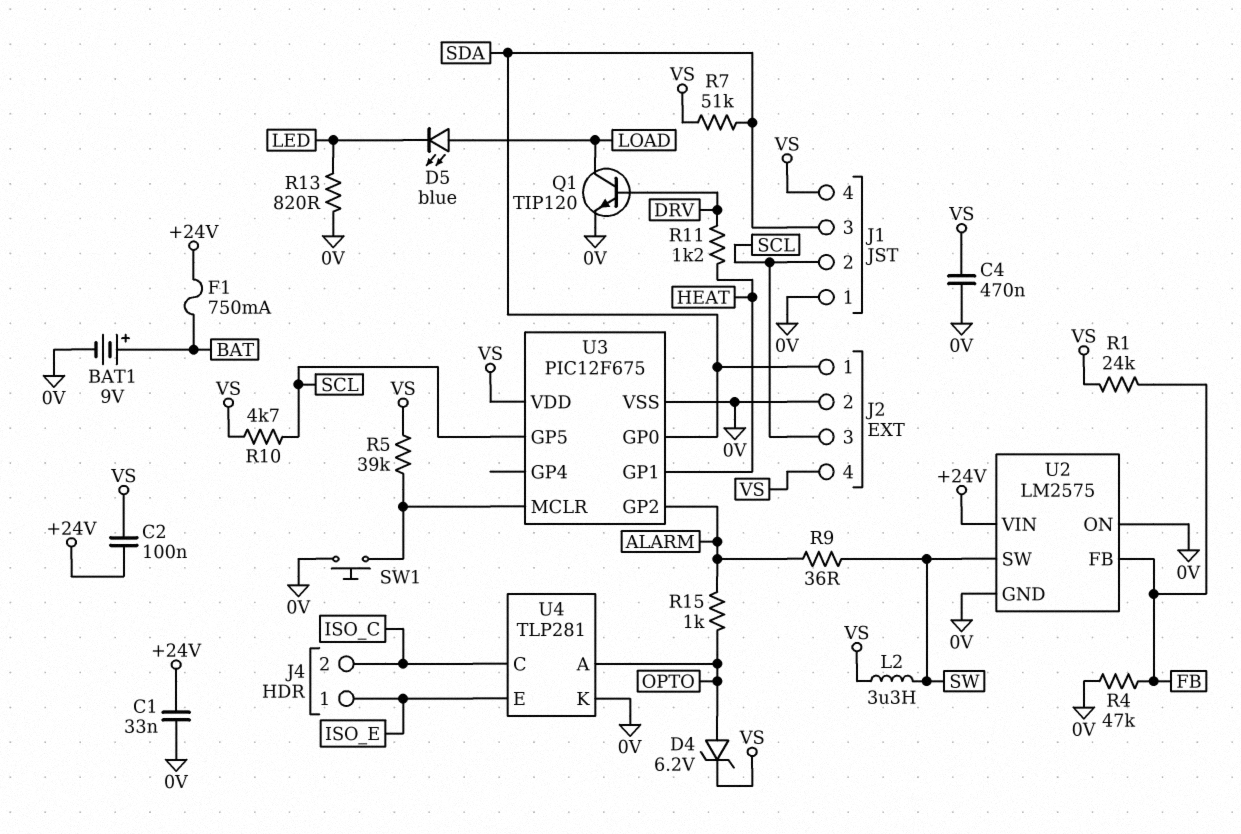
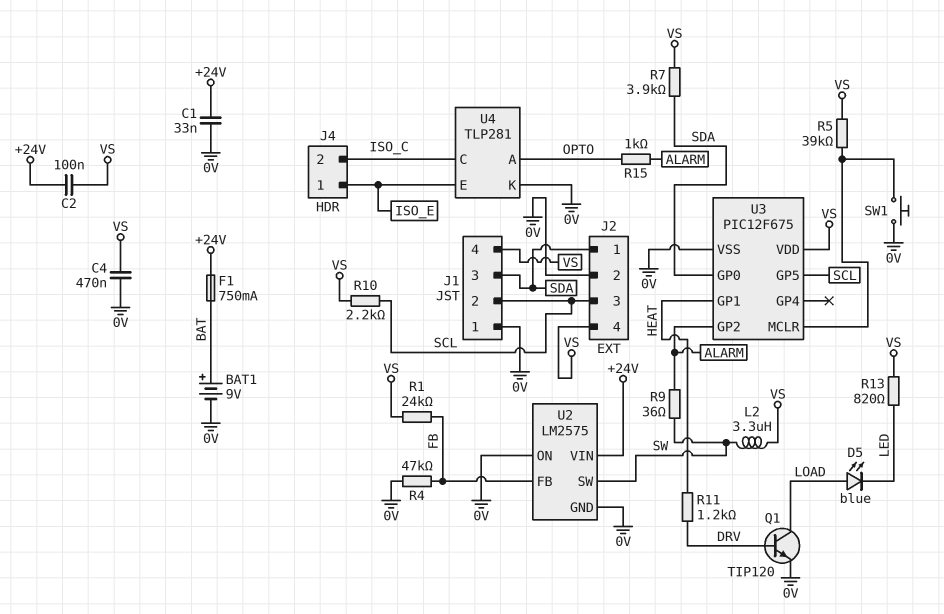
D4: zener 6.2V (A OPTO, K VS) -> none
R7: 51k (SDA, VS) -> 3.9k (SDA, VS)
R10: 4.7k (SCL, VS) -> 2.2k (SCL, VS)
R13: 820 (0V, LED) -> 820 (LED, VS)

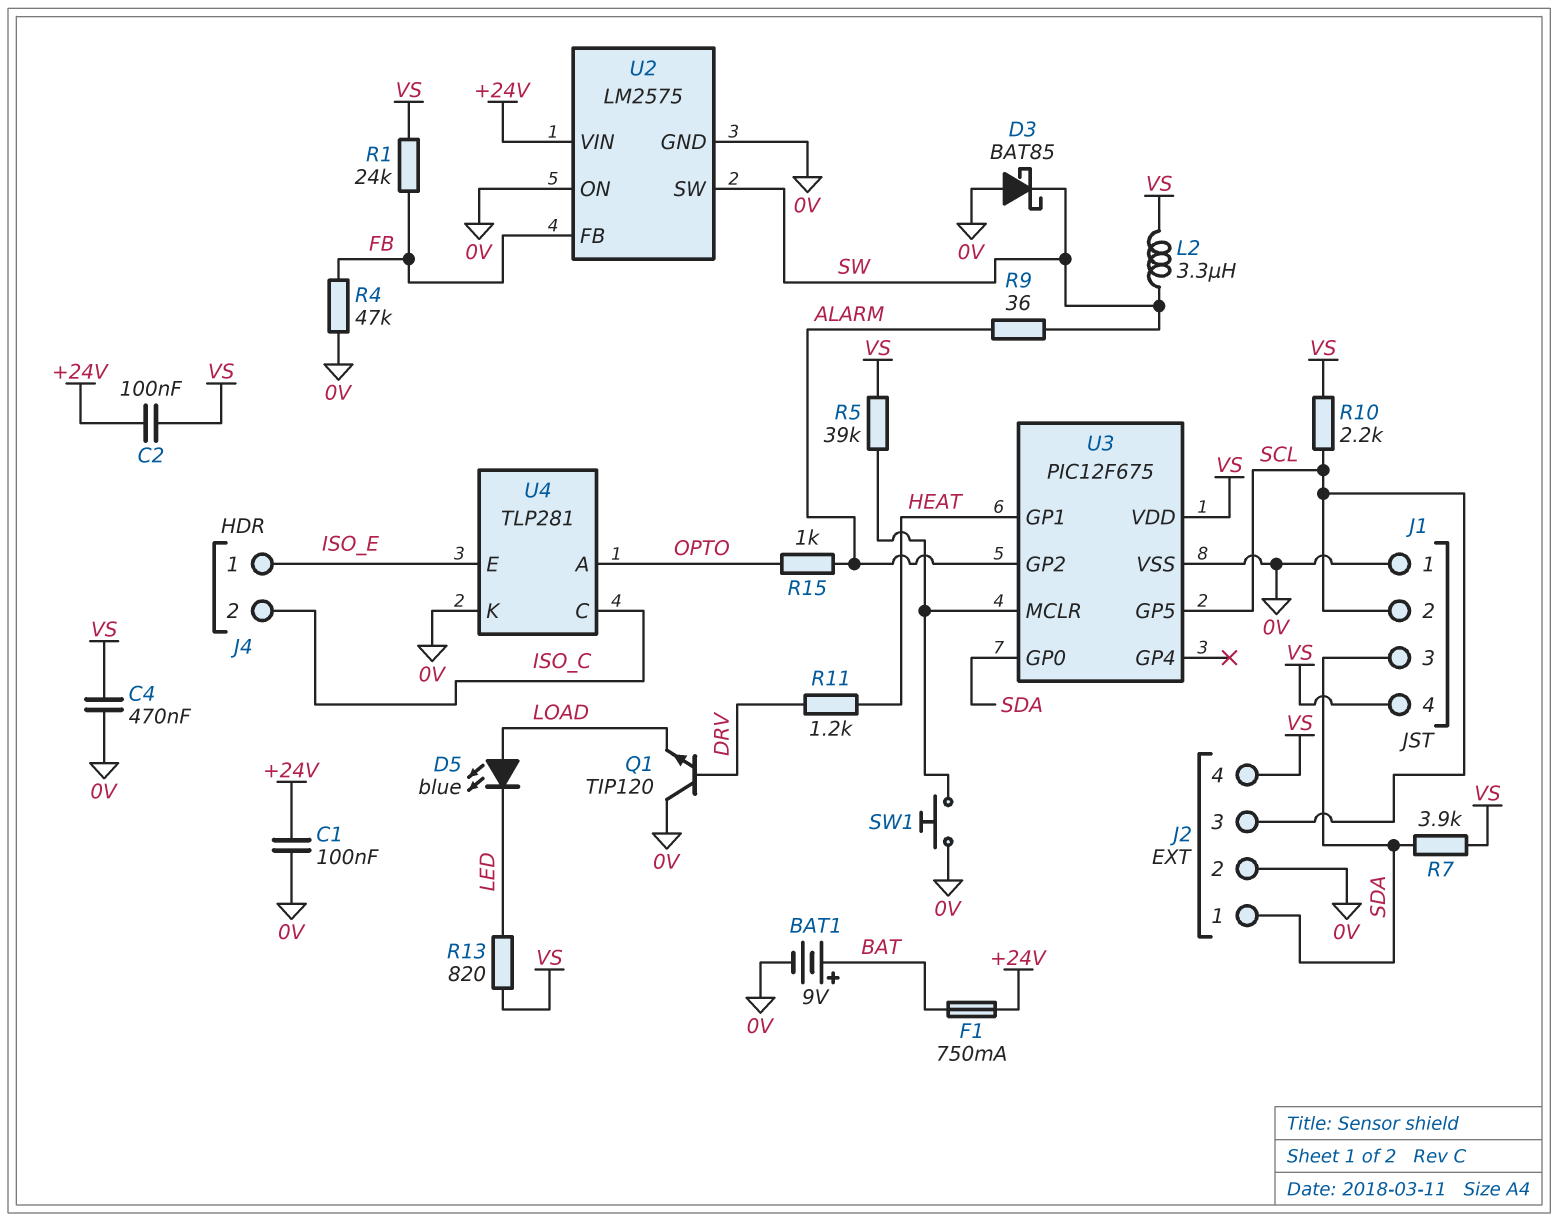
C1: 33nF (+24V, 0V) -> 100nF (+24V, 0V)
D3: none -> schottky BAT85 (A 0V, K SW)
Q1: NPN TIP120 (B DRV, C LOAD, E 0V) -> NPN TIP120 (B DRV, C 0V, E LOAD)

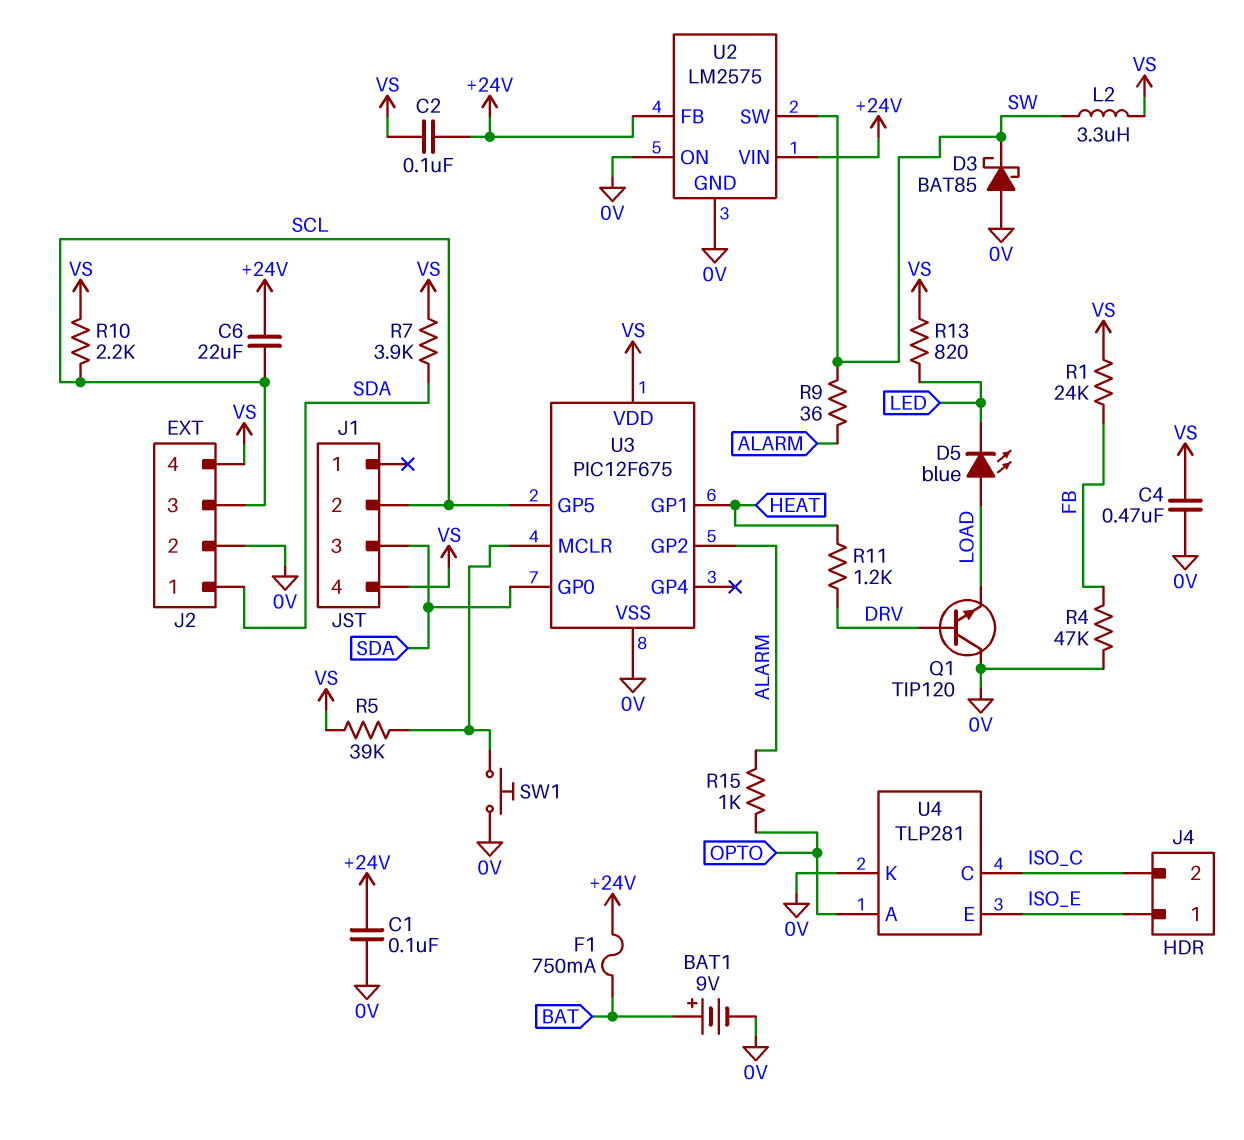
C6: none -> 22uF (+24V, SCL)
J1 pin 1: 0V -> none
U2 pin FB: FB -> +24V

